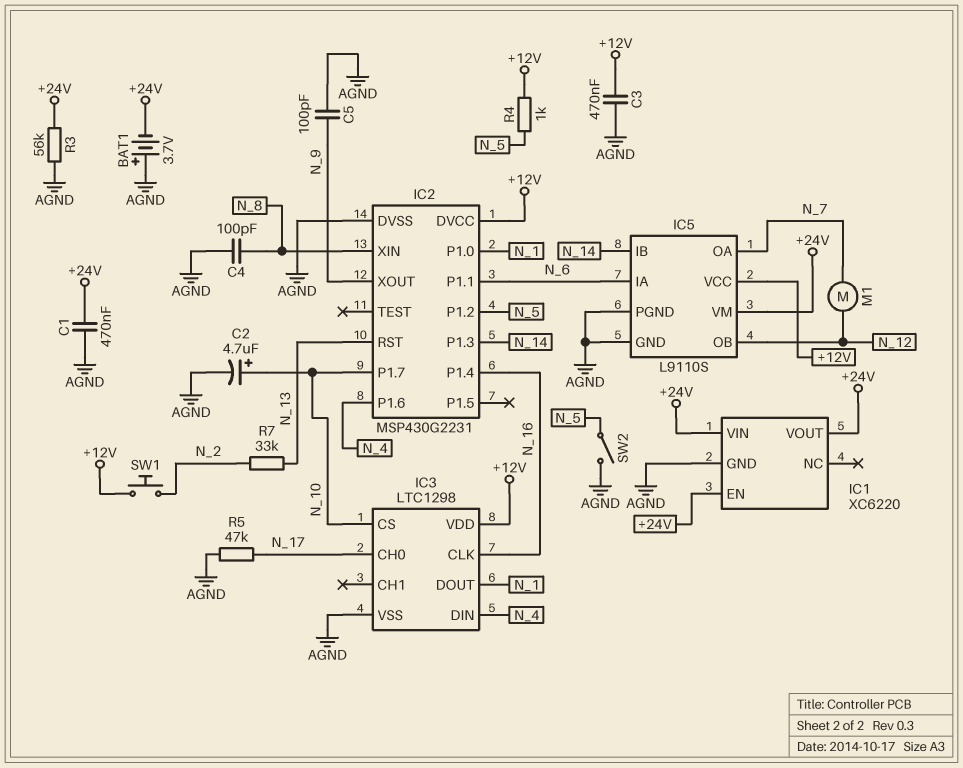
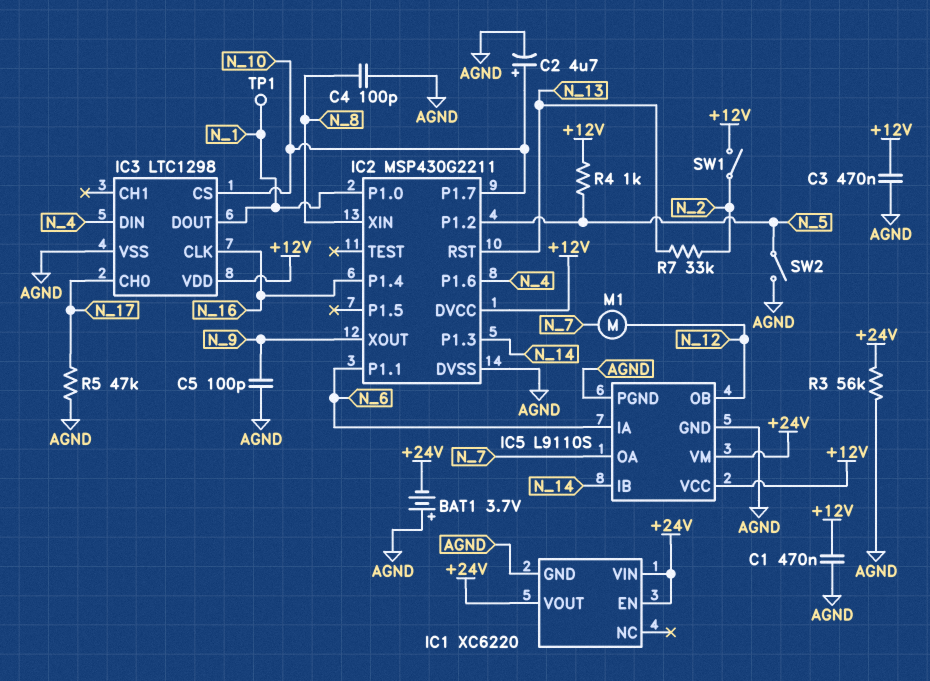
C1: 470nF (+24V, AGND) -> 470nF (+12V, AGND)
IC2: MSP430G2231 -> MSP430G2211
SW1: button (+12V, N_2) -> switch (+12V, N_2)
TP1: none -> test point (N_1)

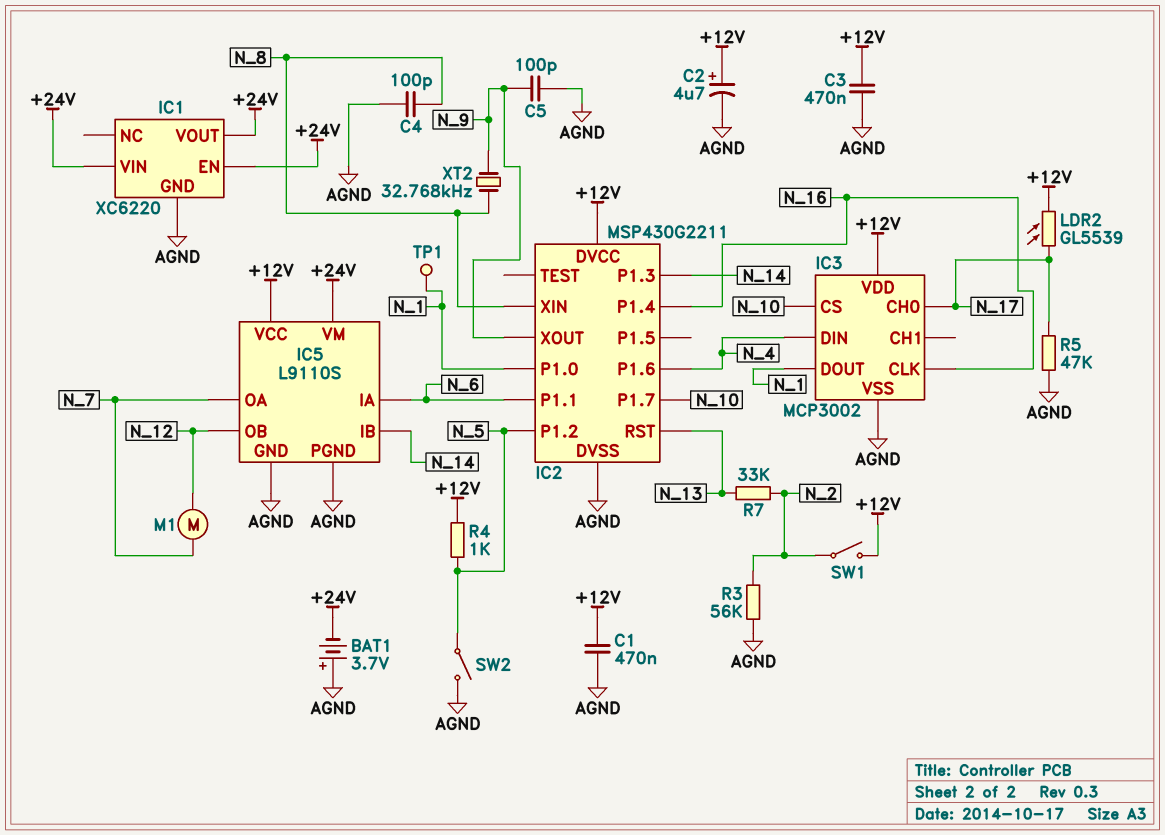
C2: 4.7uF (plus N_10, minus AGND) -> 4.7uF (plus +12V, minus AGND)
IC3: LTC1298 -> MCP3002
LDR2: none -> GL5539 (+12V, N_17)
R3: 56k (+24V, AGND) -> 56k (AGND, N_2)
XT2: none -> 32.768kHz (N_8, N_9)

